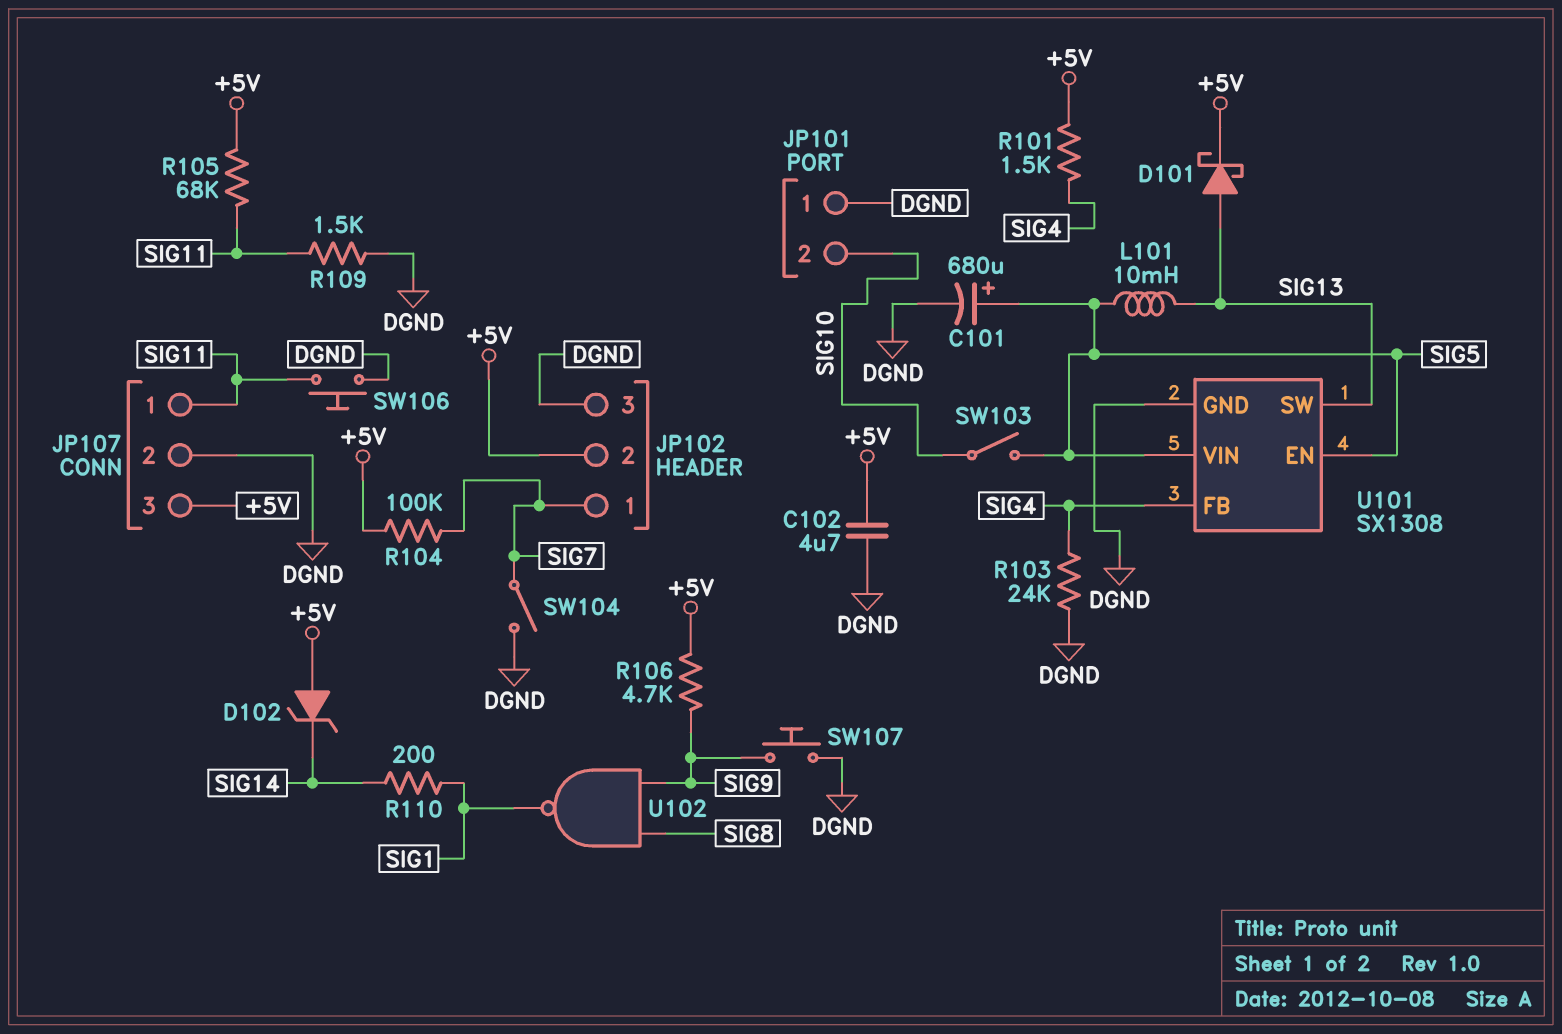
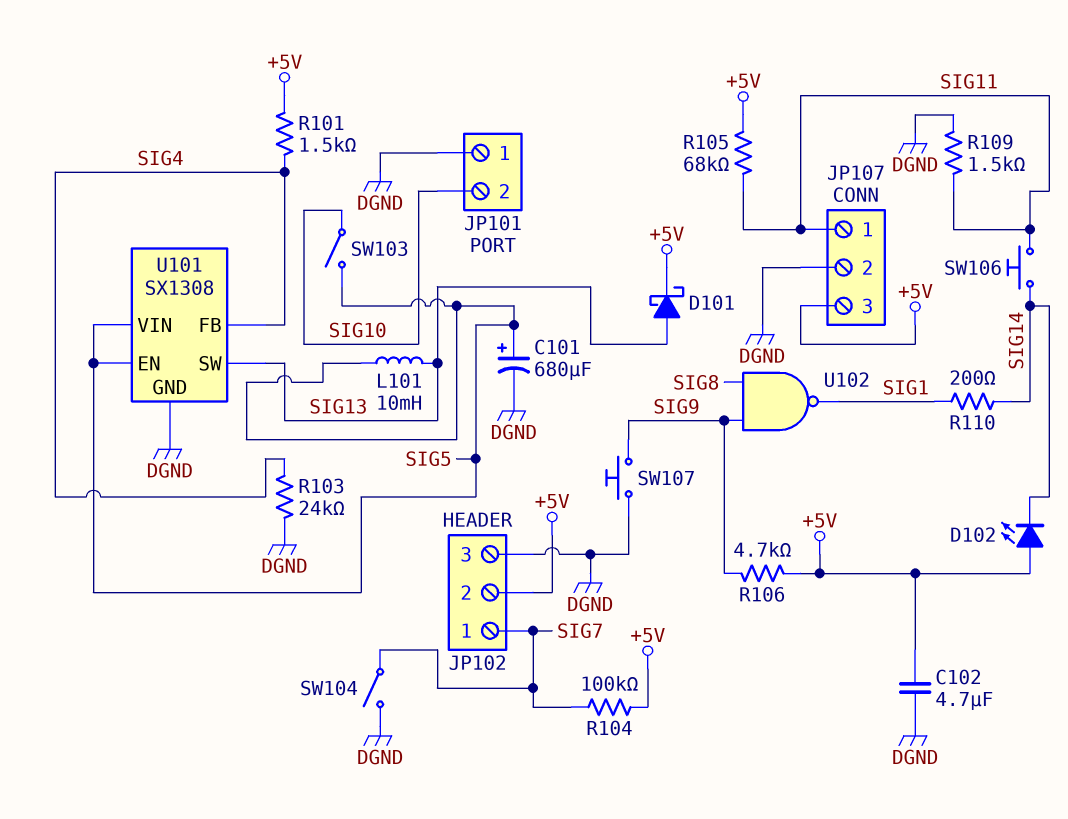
D102: zener (A +5V, K SIG14) -> LED (A +5V, K SIG14)
SW106: button (DGND, SIG11) -> button (SIG11, SIG14)

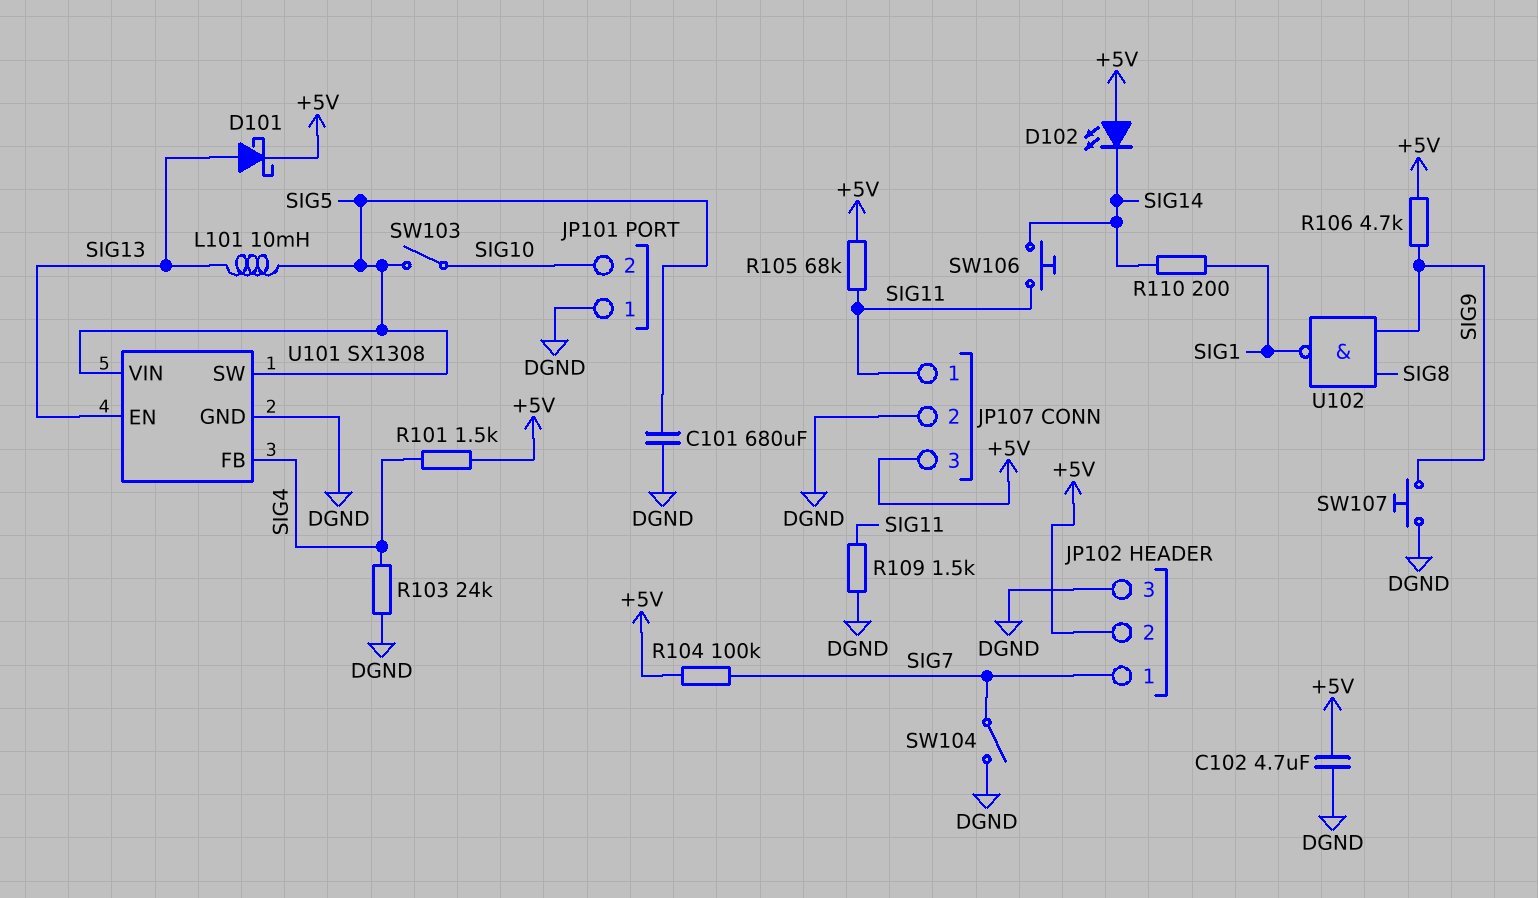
C101: 680uF (plus SIG5, minus DGND) -> 680uF (DGND, SIG5)
U101 pin EN: SIG5 -> SIG13
U101 pin SW: SIG13 -> SIG5

